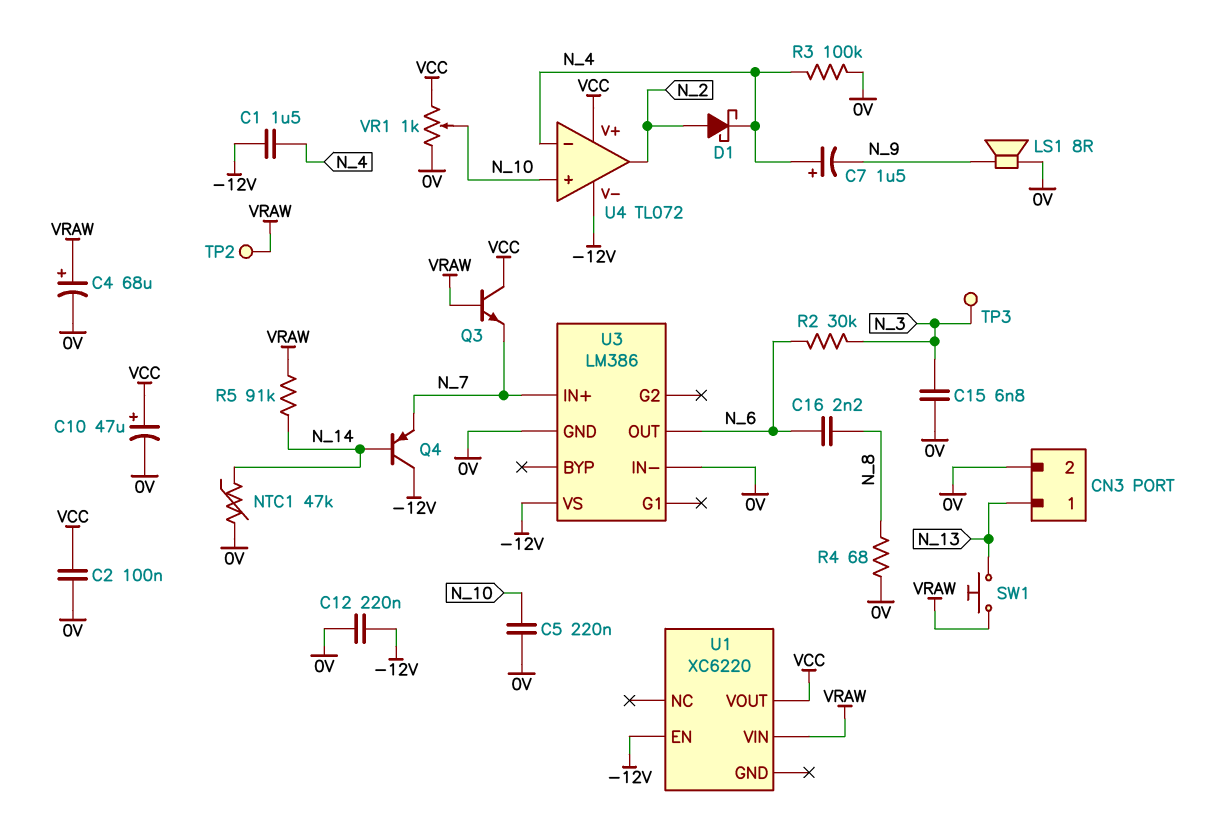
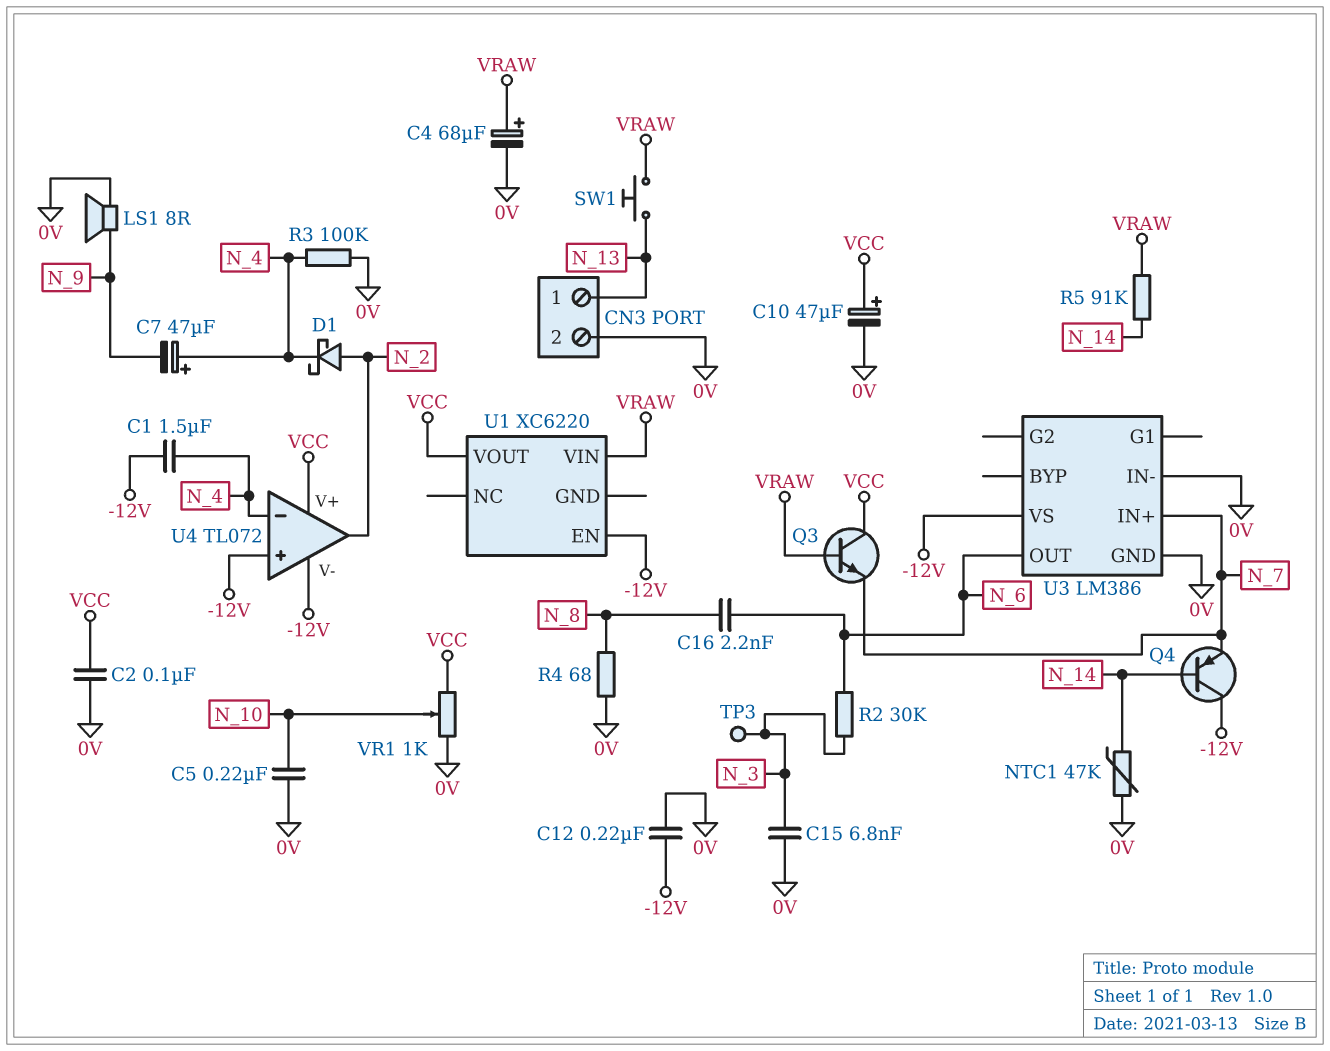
C7: 1.5uF (plus N_4, minus N_9) -> 47uF (plus N_4, minus N_9)
TP2: test point (VRAW) -> none
U4 pin in+: N_10 -> -12V

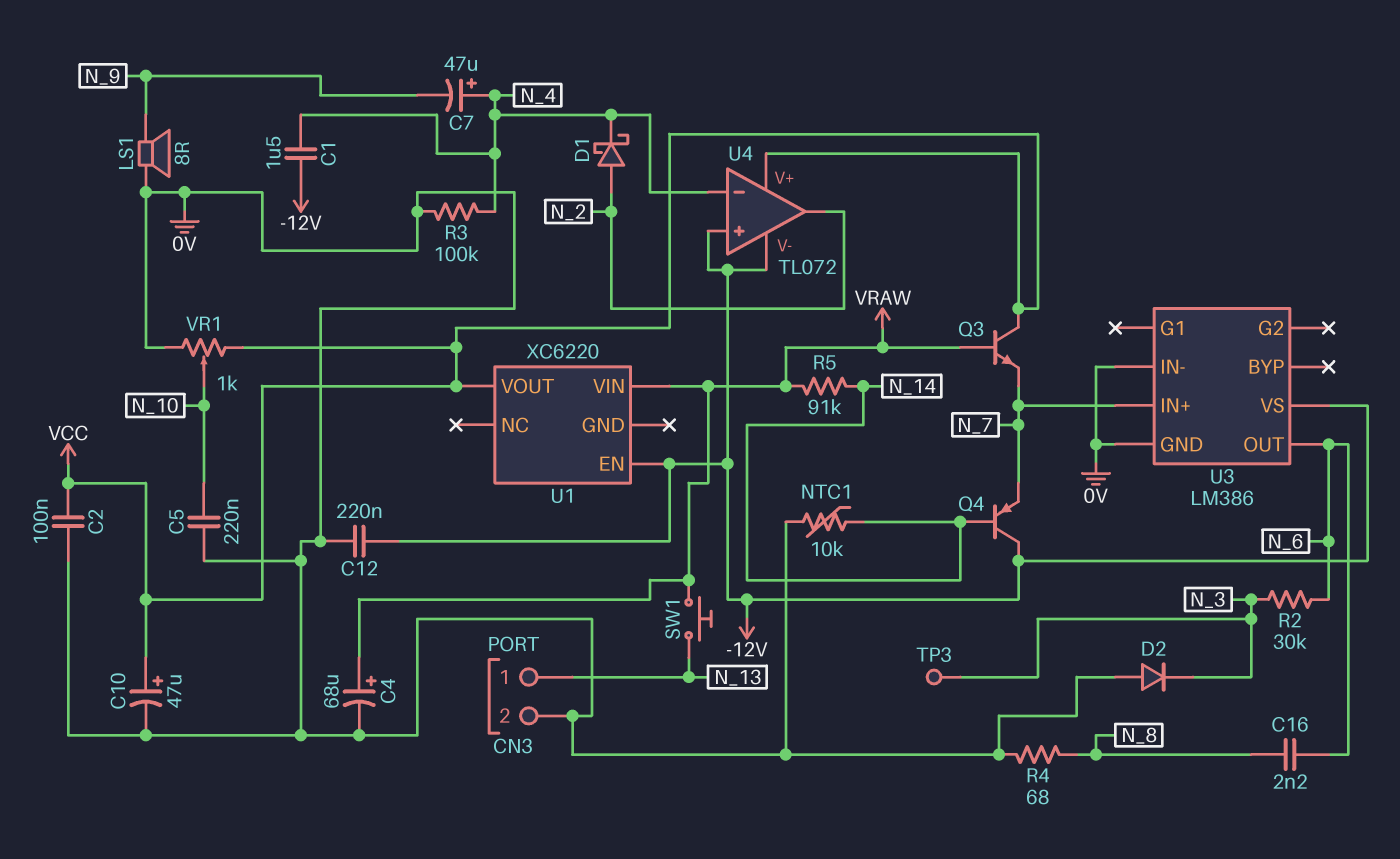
C15: 6.8nF (0V, N_3) -> none
D2: none -> diode (A 0V, K N_3)
NTC1: 47k (0V, N_14) -> 10k (0V, N_14)

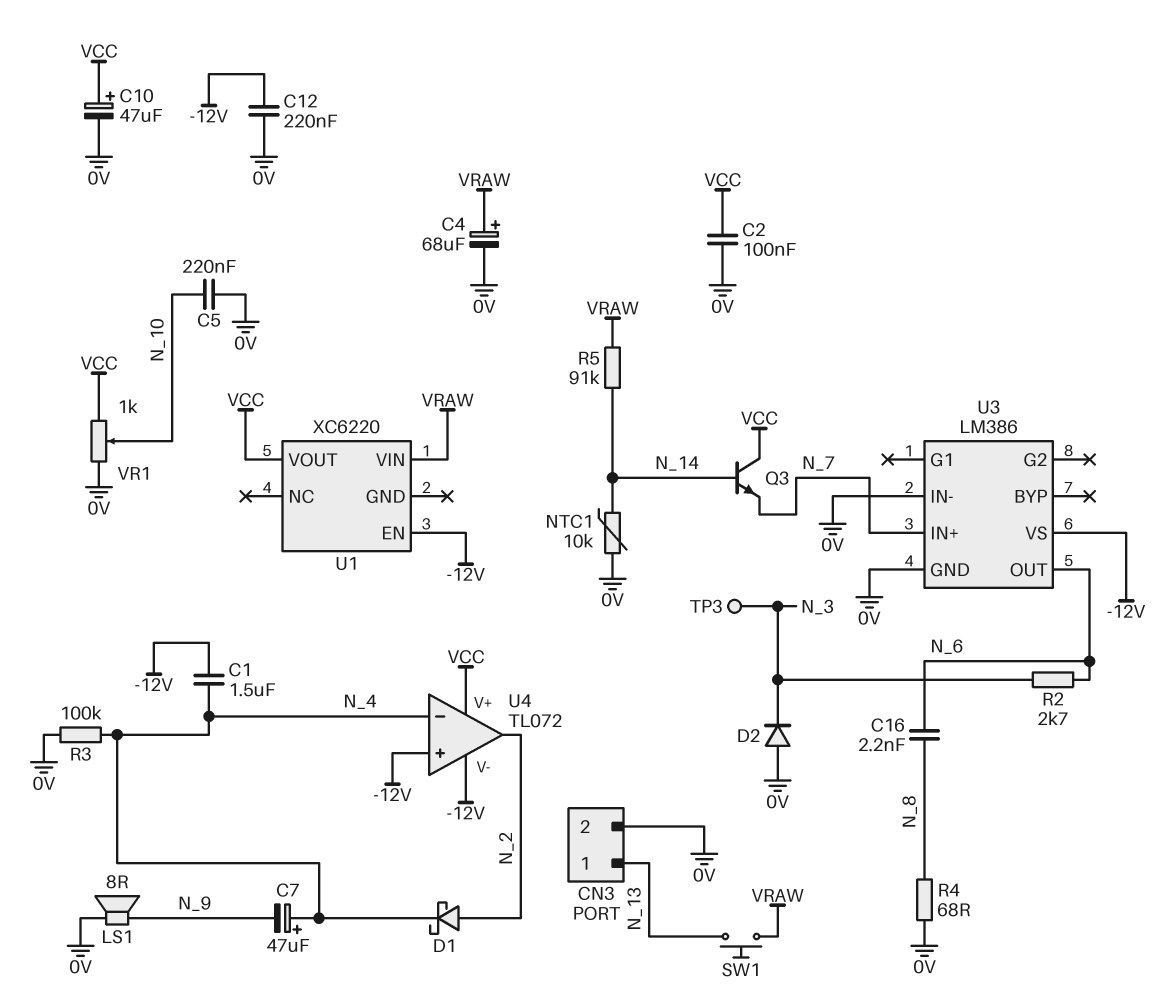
Q3: NPN (B VRAW, C VCC, E N_7) -> NPN (B N_14, C VCC, E N_7)
Q4: PNP (B N_14, C -12V, E N_7) -> none
R2: 30k (N_3, N_6) -> 2.7k (N_3, N_6)

